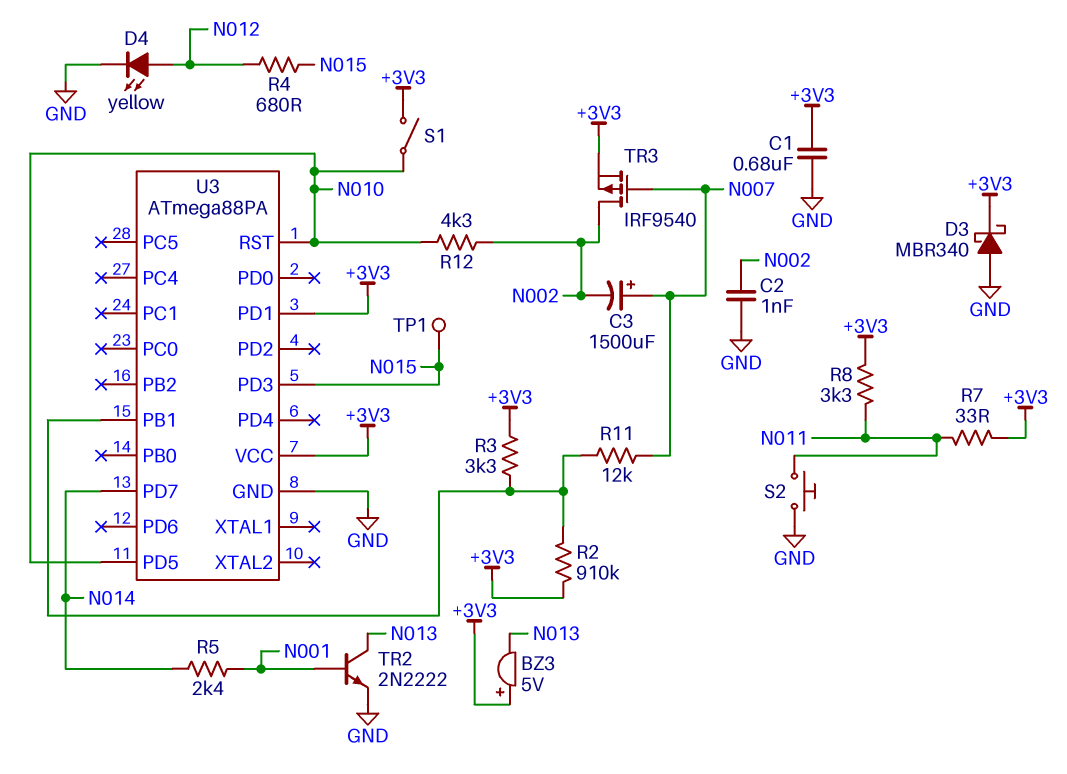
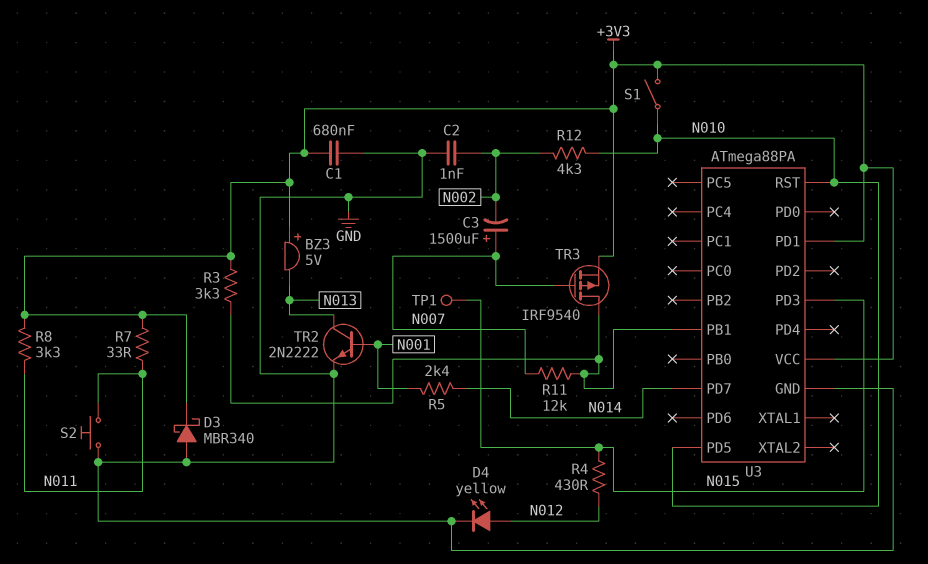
R2: 910k (+3V3, U3/PB1) -> none
R4: 680 (N012, N015) -> 430 (N012, N015)
TR3: PMOS IRF9540 (G N007, D N002, S +3V3) -> PMOS IRF9540 (G N007, D U3/PB1, S +3V3)

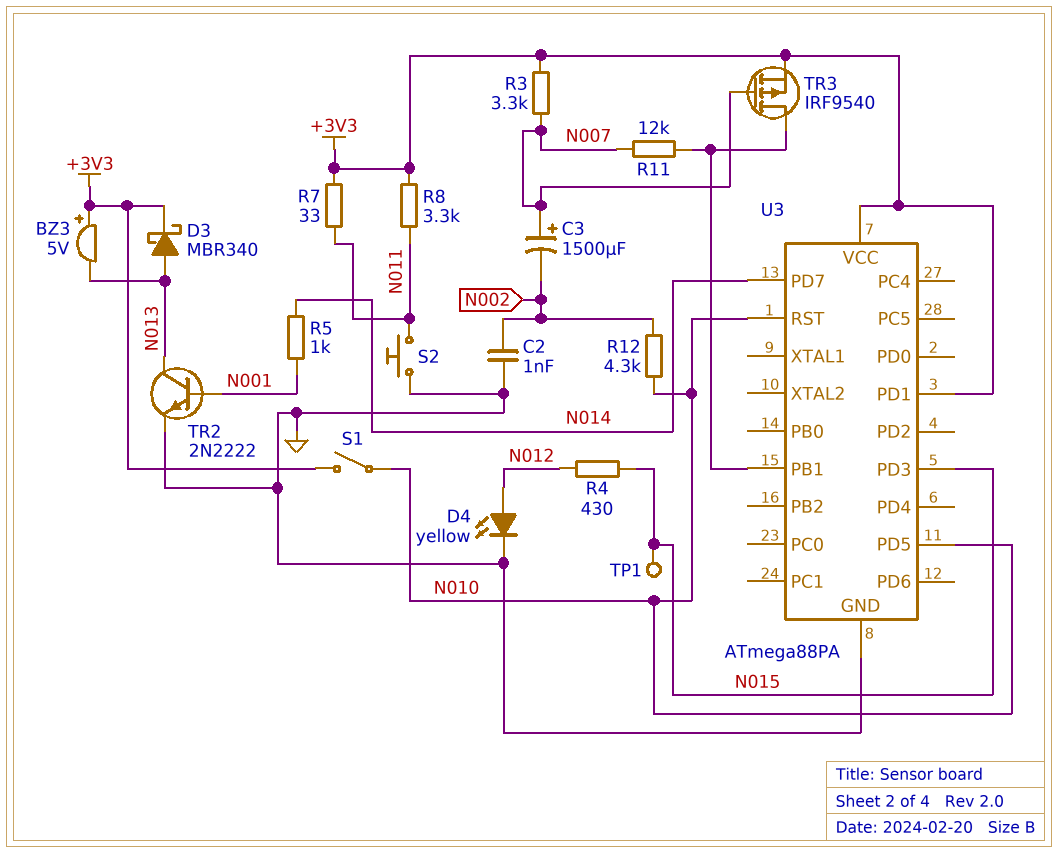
C1: 680nF (+3V3, GND) -> none
D3: schottky MBR340 (A GND, K +3V3) -> schottky MBR340 (A N013, K +3V3)
R3: 3.3k (+3V3, U3/PB1) -> 3.3k (+3V3, N007)
R5: 2.4k (N001, N014) -> 1k (N001, N014)

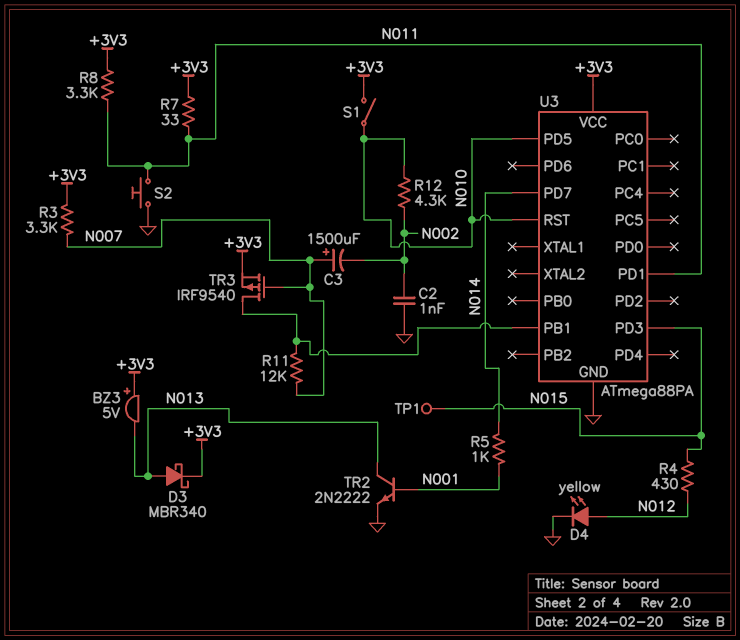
U3 pin PD1: +3V3 -> N011

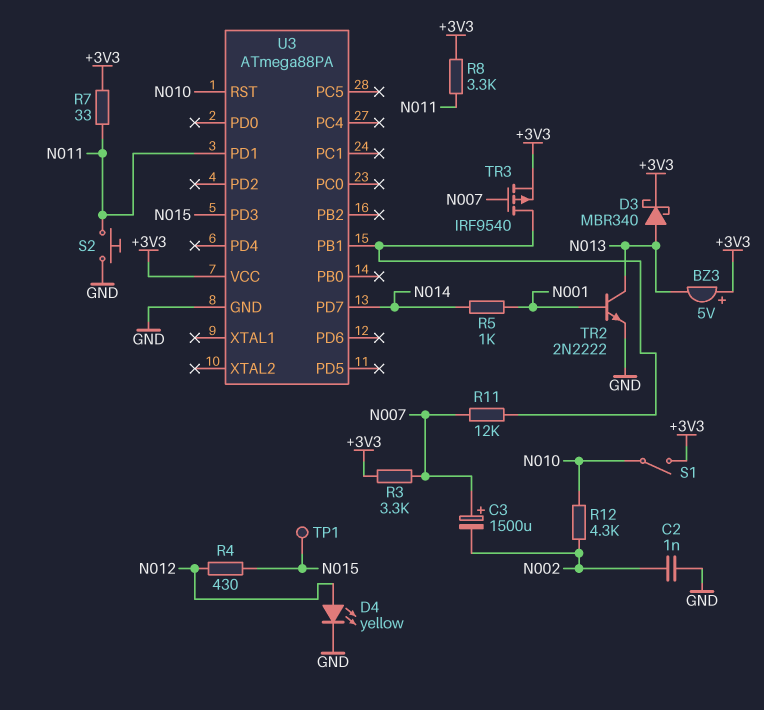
U3 pin PD5: N010 -> none

